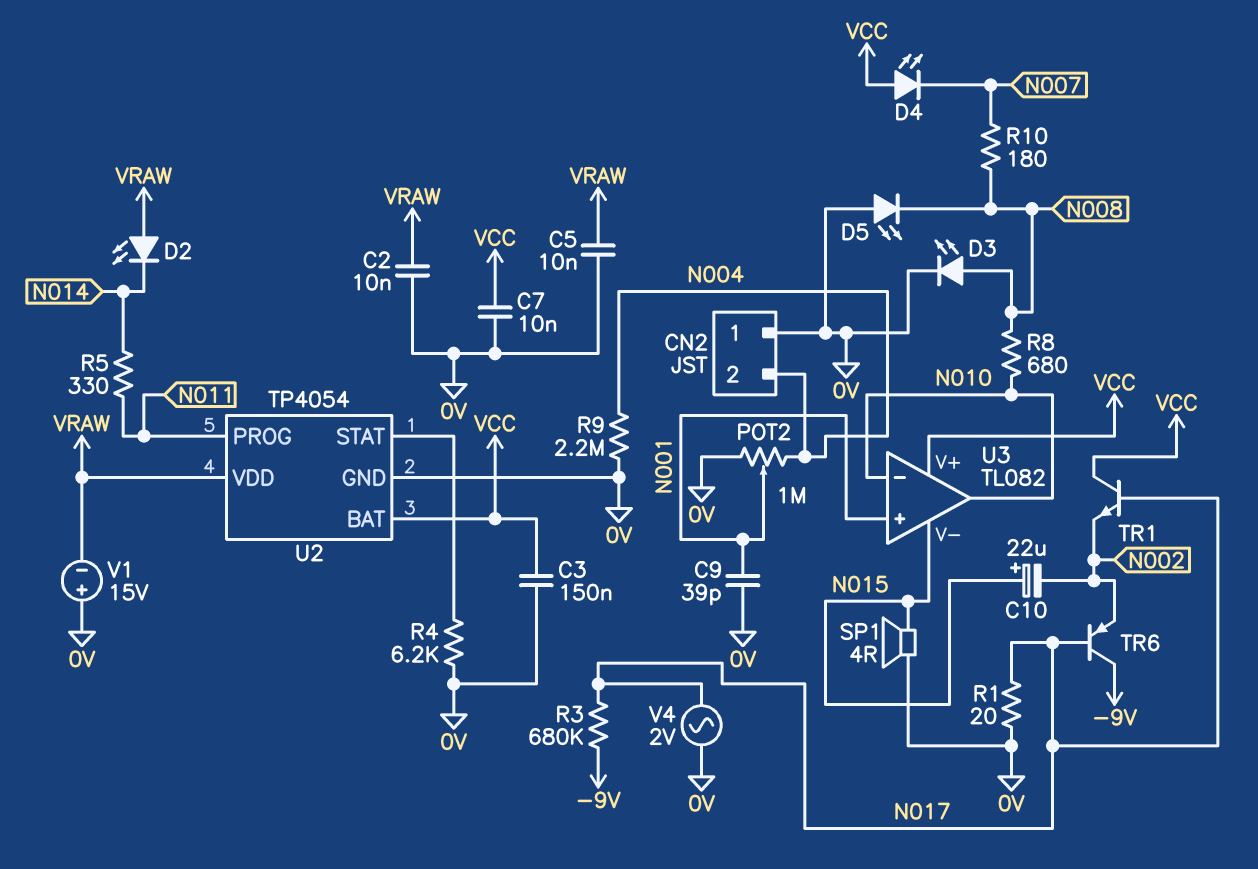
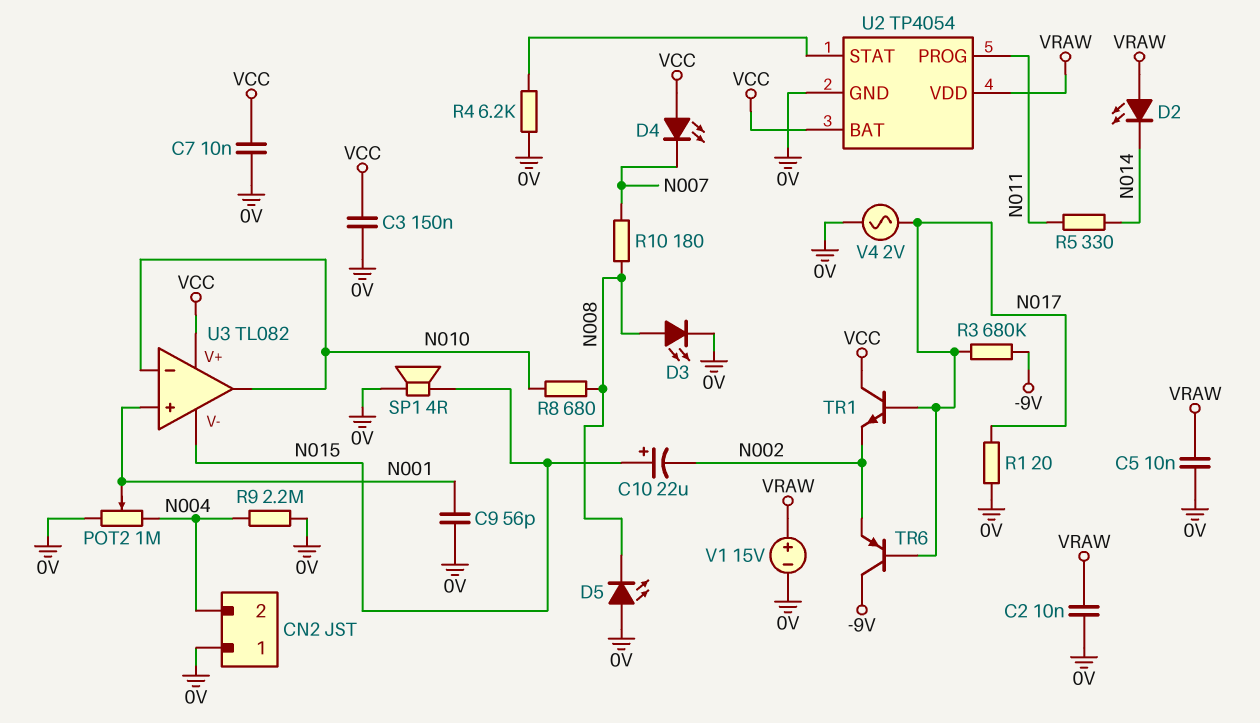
C9: 39pF (0V, N001) -> 56pF (0V, N001)
V1: 15V (plus 0V, minus VRAW) -> 15V (plus VRAW, minus 0V)

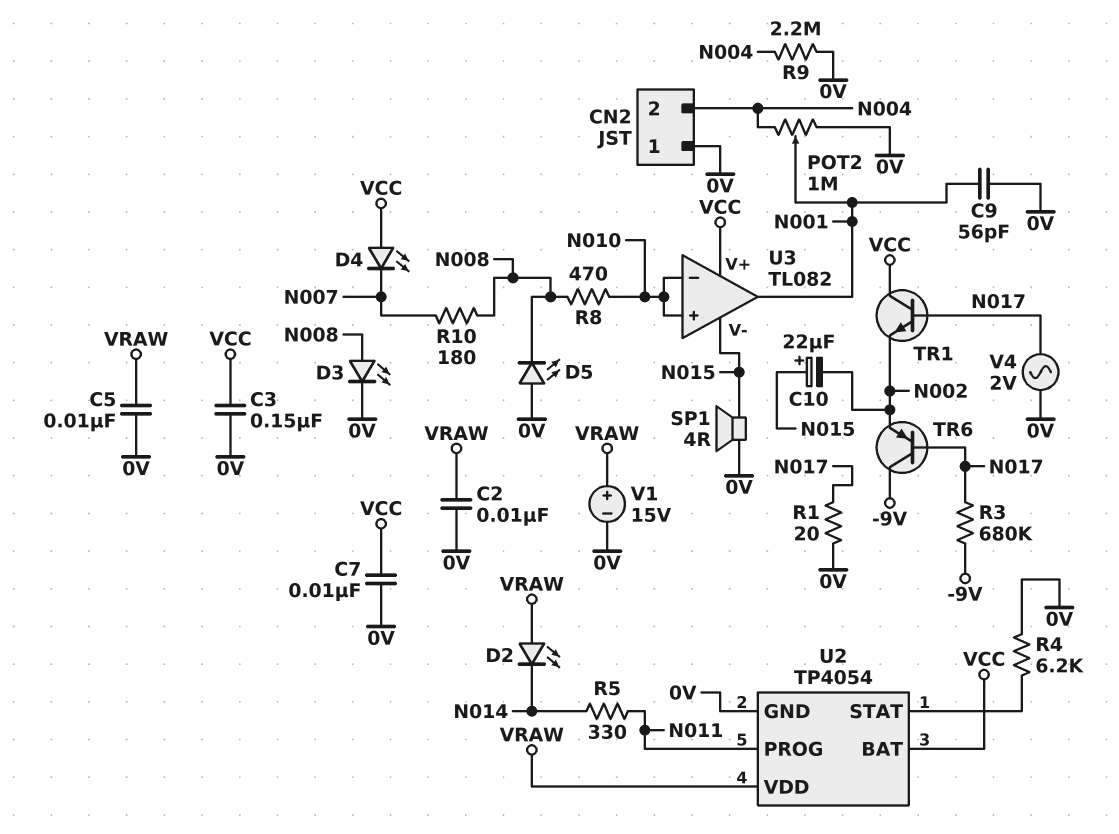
R8: 680 (N008, N010) -> 470 (N008, N010)
U3 pin in+: N001 -> N010
U3 pin out: N010 -> N001

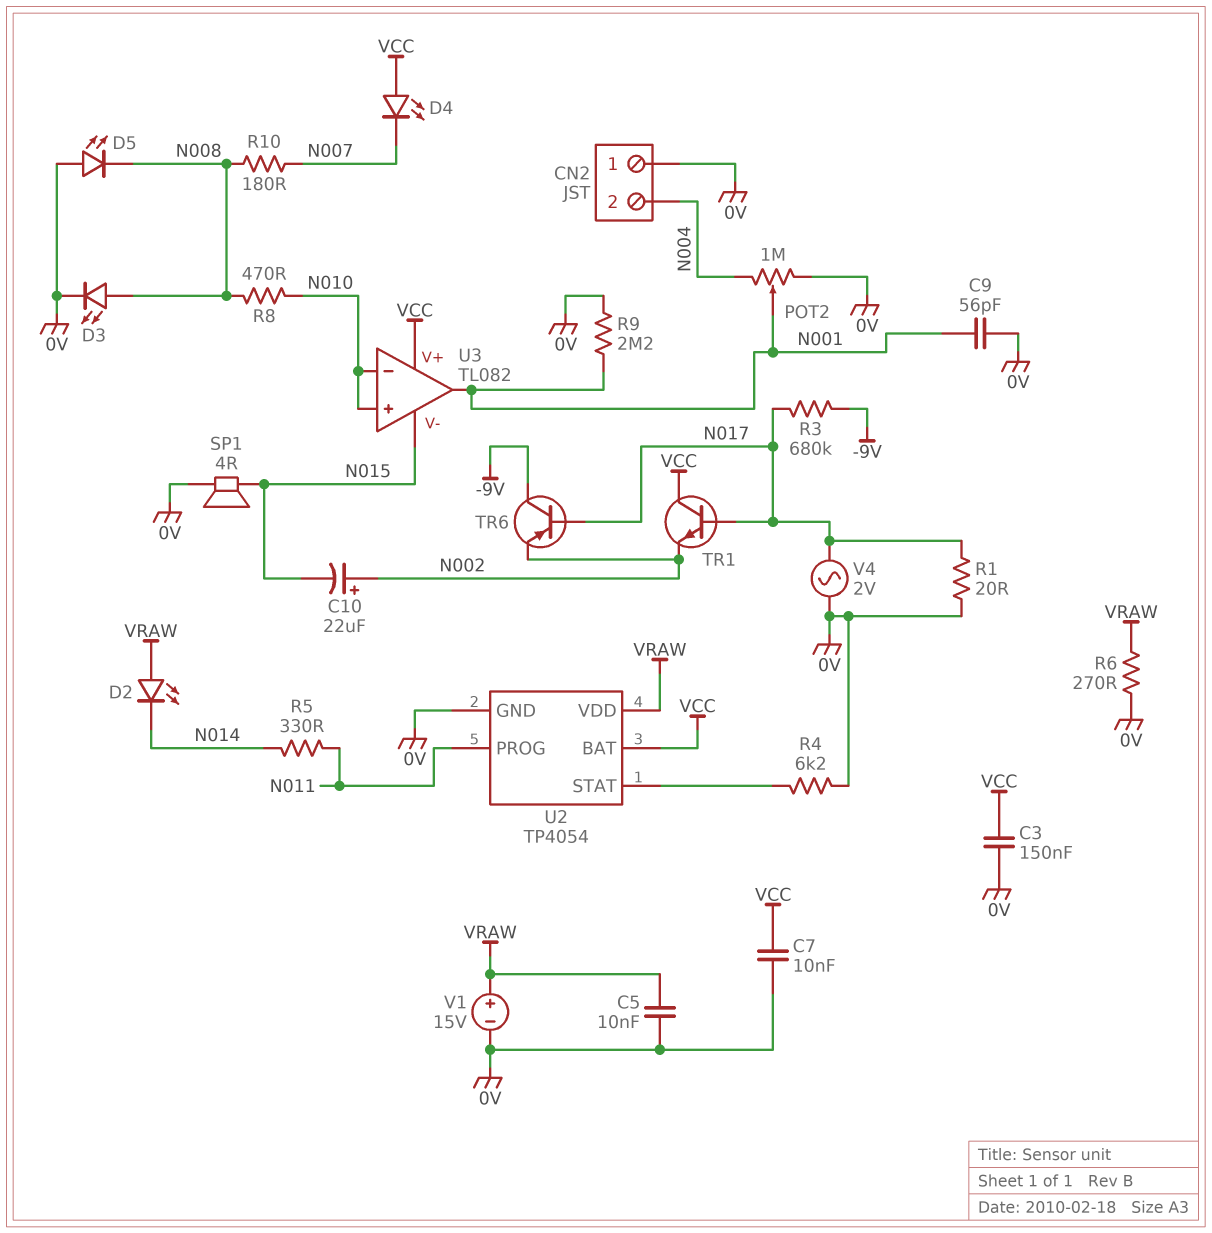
C2: 10nF (0V, VRAW) -> none
C10: 22uF (plus N015, minus N002) -> 22uF (plus N002, minus N015)
R6: none -> 270 (0V, VRAW)
R9: 2.2M (0V, N004) -> 2.2M (0V, N001)

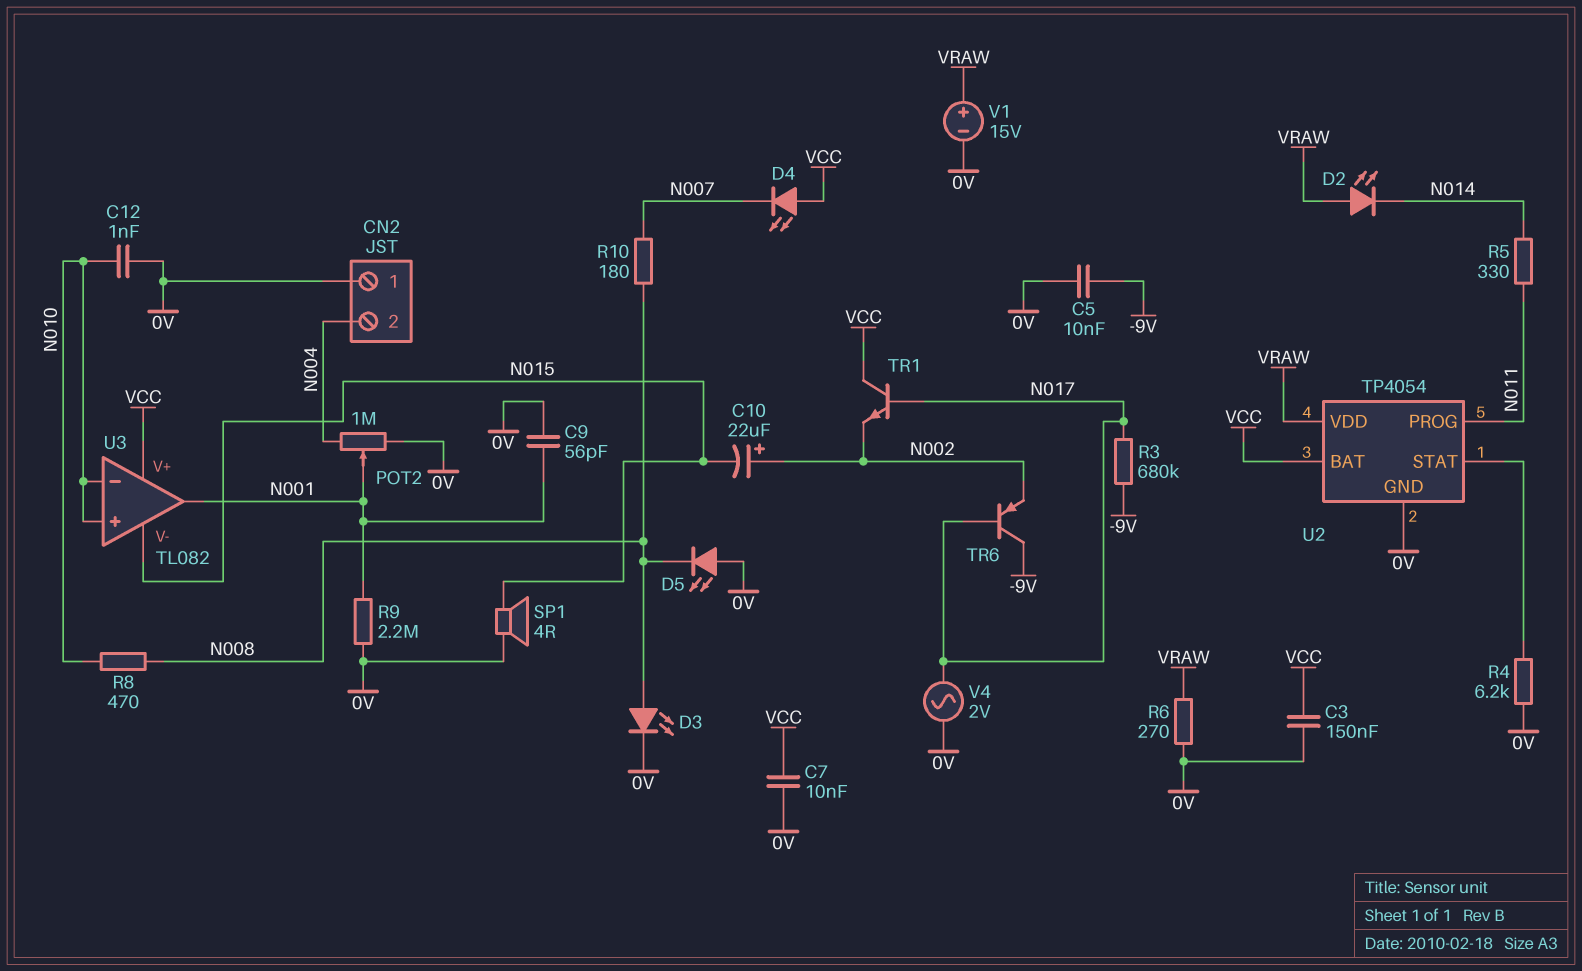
C5: 10nF (0V, VRAW) -> 10nF (-9V, 0V)
C12: none -> 1nF (0V, N010)
R1: 20 (0V, N017) -> none

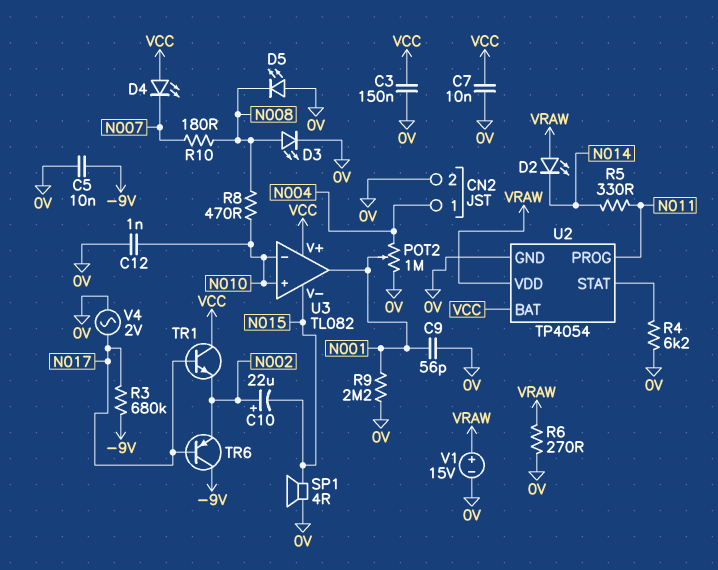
CN2 pin 1: 0V -> N004
CN2 pin 2: N004 -> 0V

